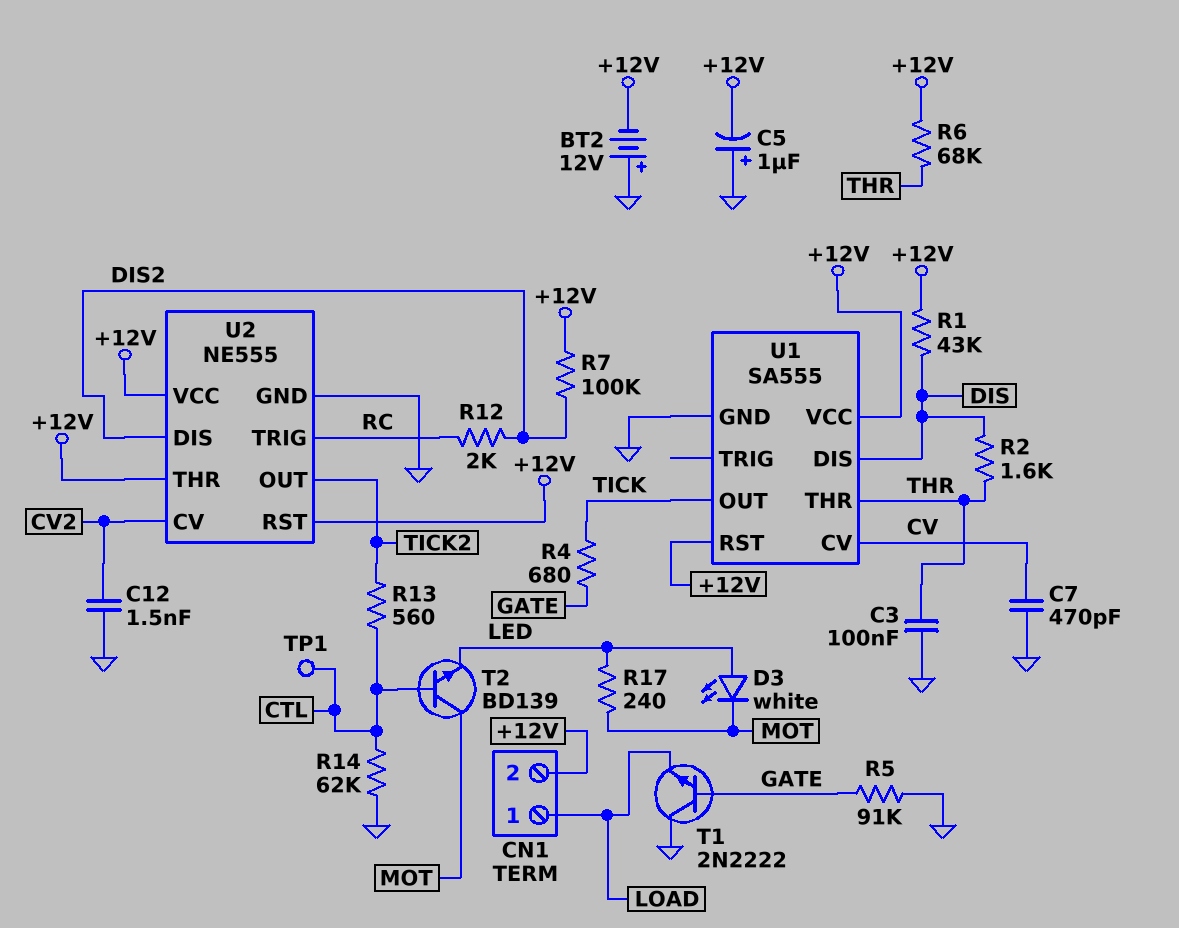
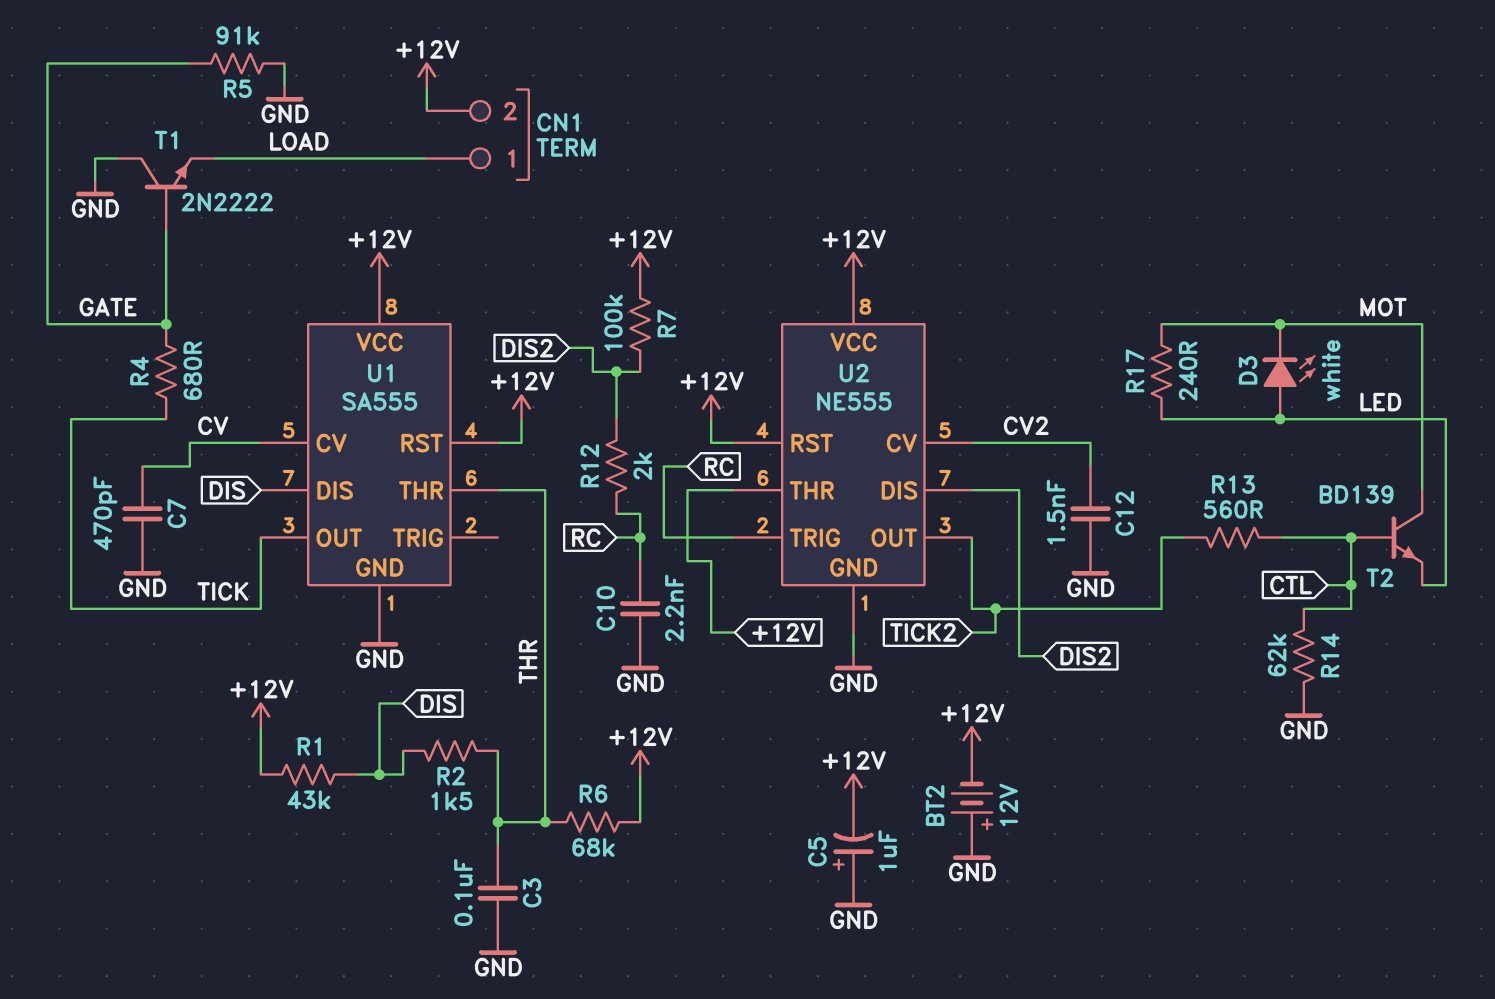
C10: none -> 2.2nF (GND, RC)
R2: 1.6k (DIS, THR) -> 1.5k (DIS, THR)
TP1: test point (CTL) -> none

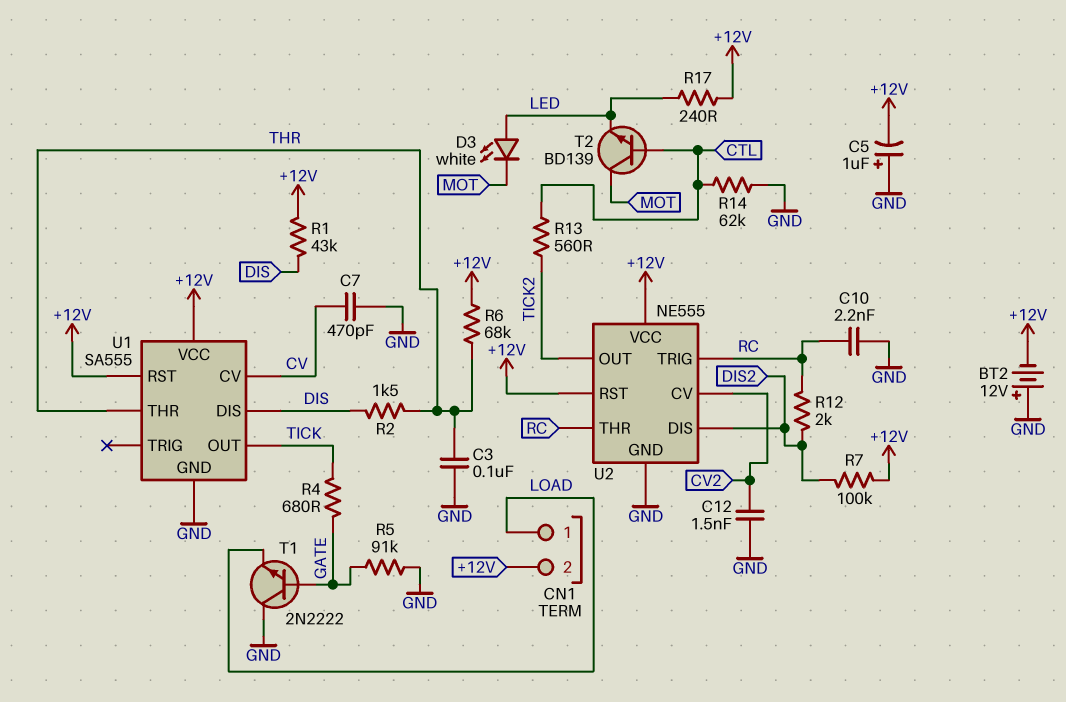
R17: 240 (LED, MOT) -> 240 (+12V, LED)
U2 pin THR: +12V -> RC

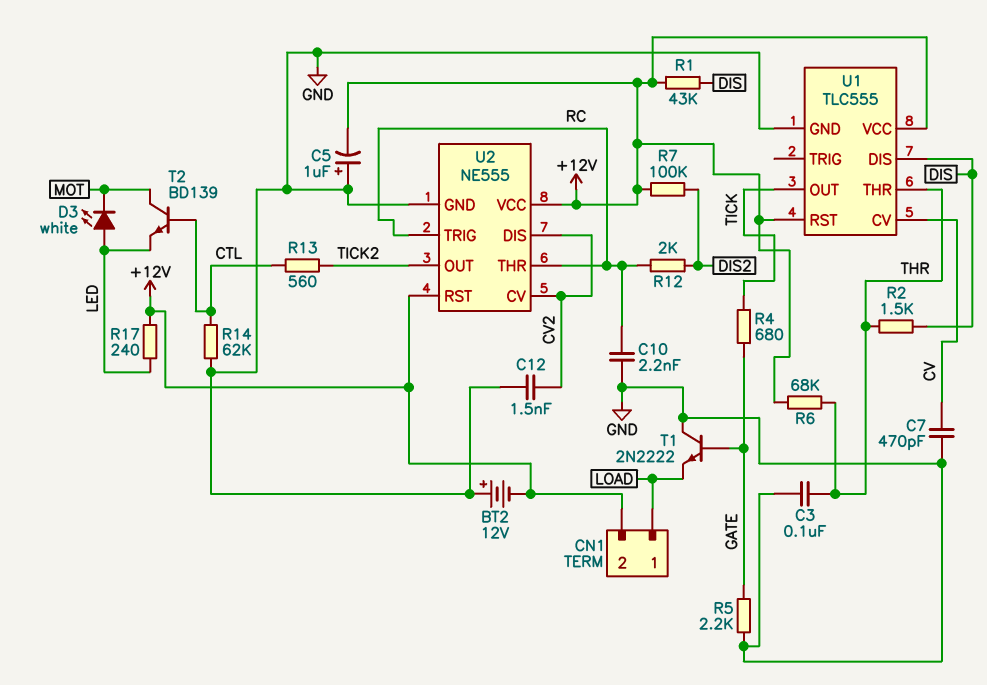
R5: 91k (GATE, GND) -> 2.2k (GATE, GND)
U1: SA555 -> TLC555
U2 pin DIS: DIS2 -> CV2

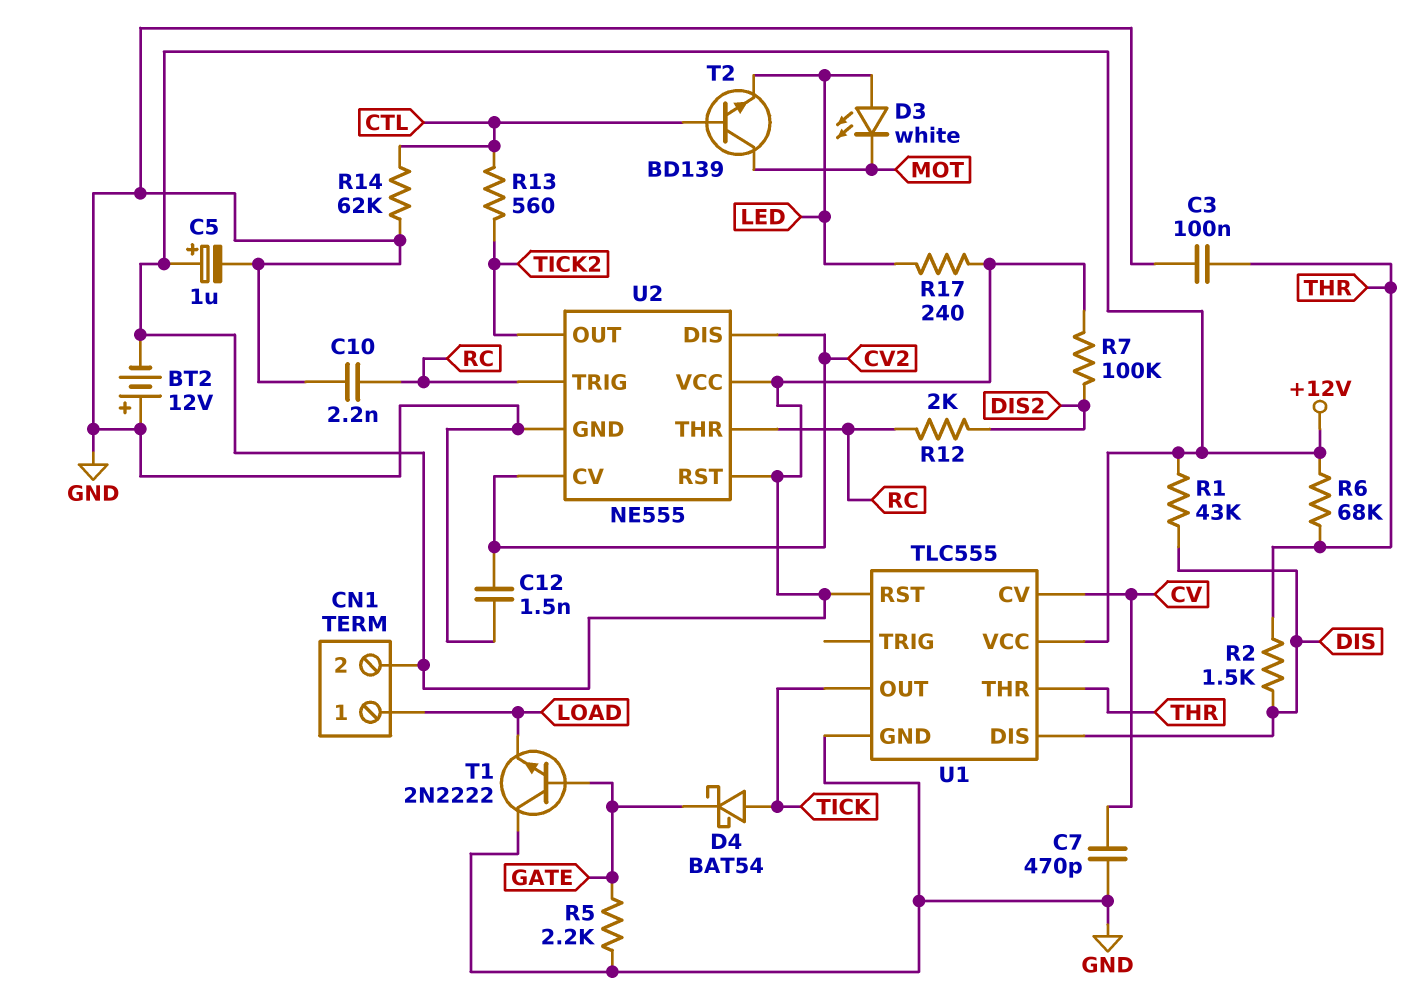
C5: 1uF (plus GND, minus +12V) -> 1uF (plus +12V, minus GND)
D4: none -> schottky BAT54 (A TICK, K GATE)
R4: 680 (GATE, TICK) -> none

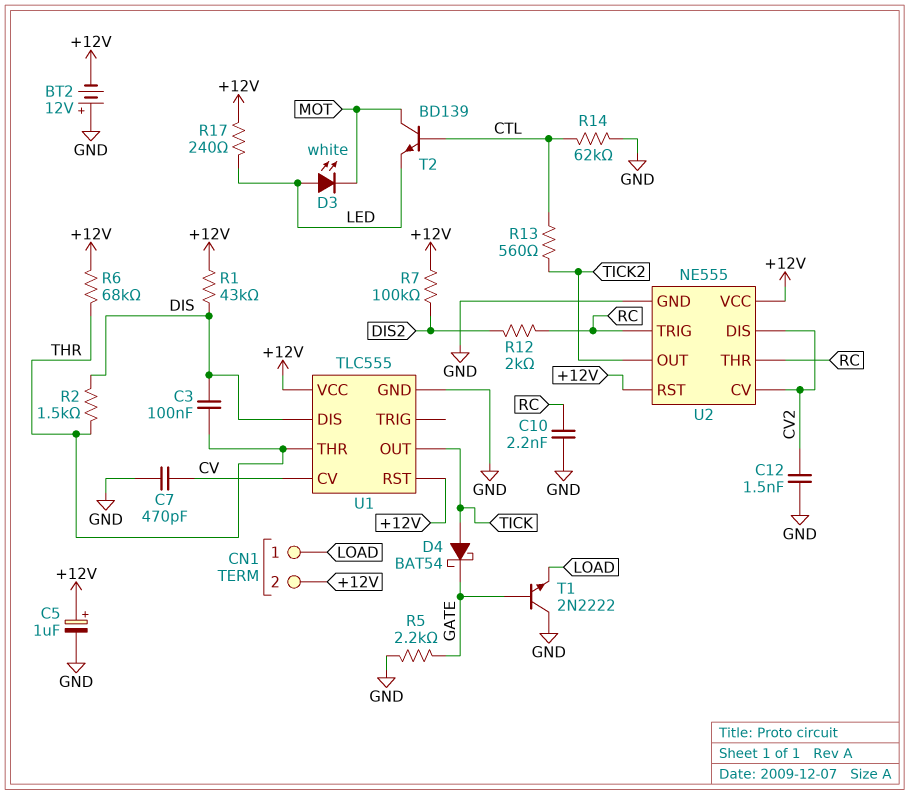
C3: 100nF (GND, THR) -> 100nF (DIS, THR)

